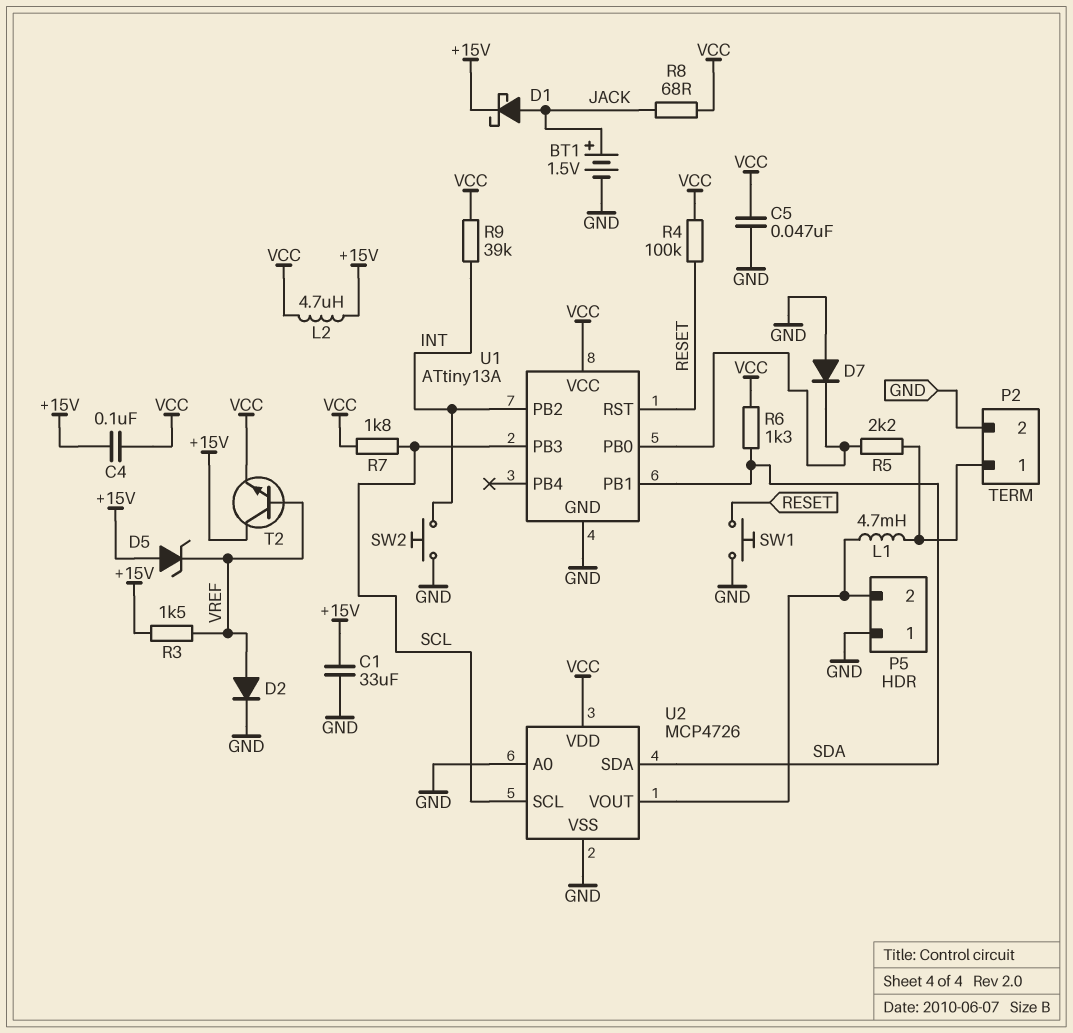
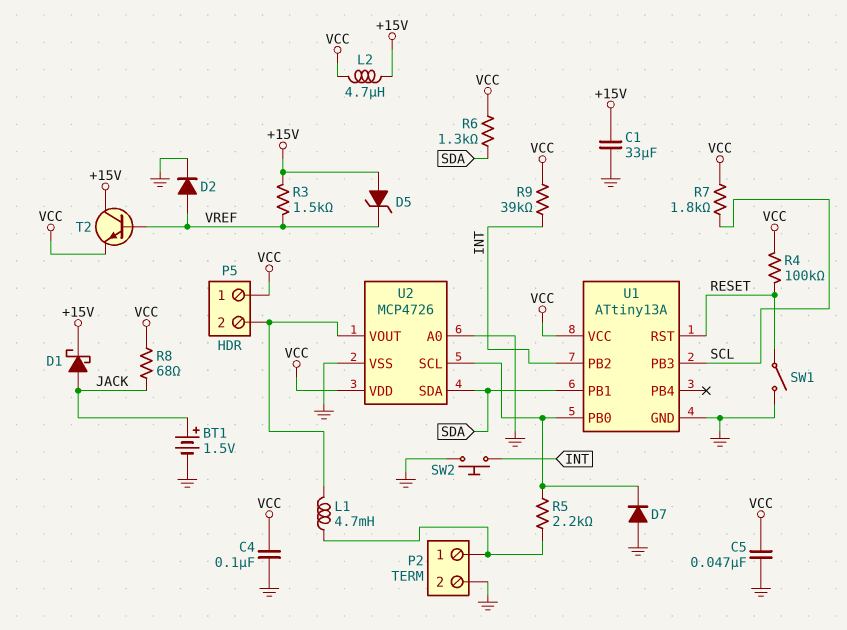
C4: 100nF (+15V, VCC) -> 100nF (GND, VCC)
P5 pin 1: GND -> VCC
SW1: button (GND, RESET) -> switch (GND, RESET)
U2 pin SCL: SCL -> U1/PB0

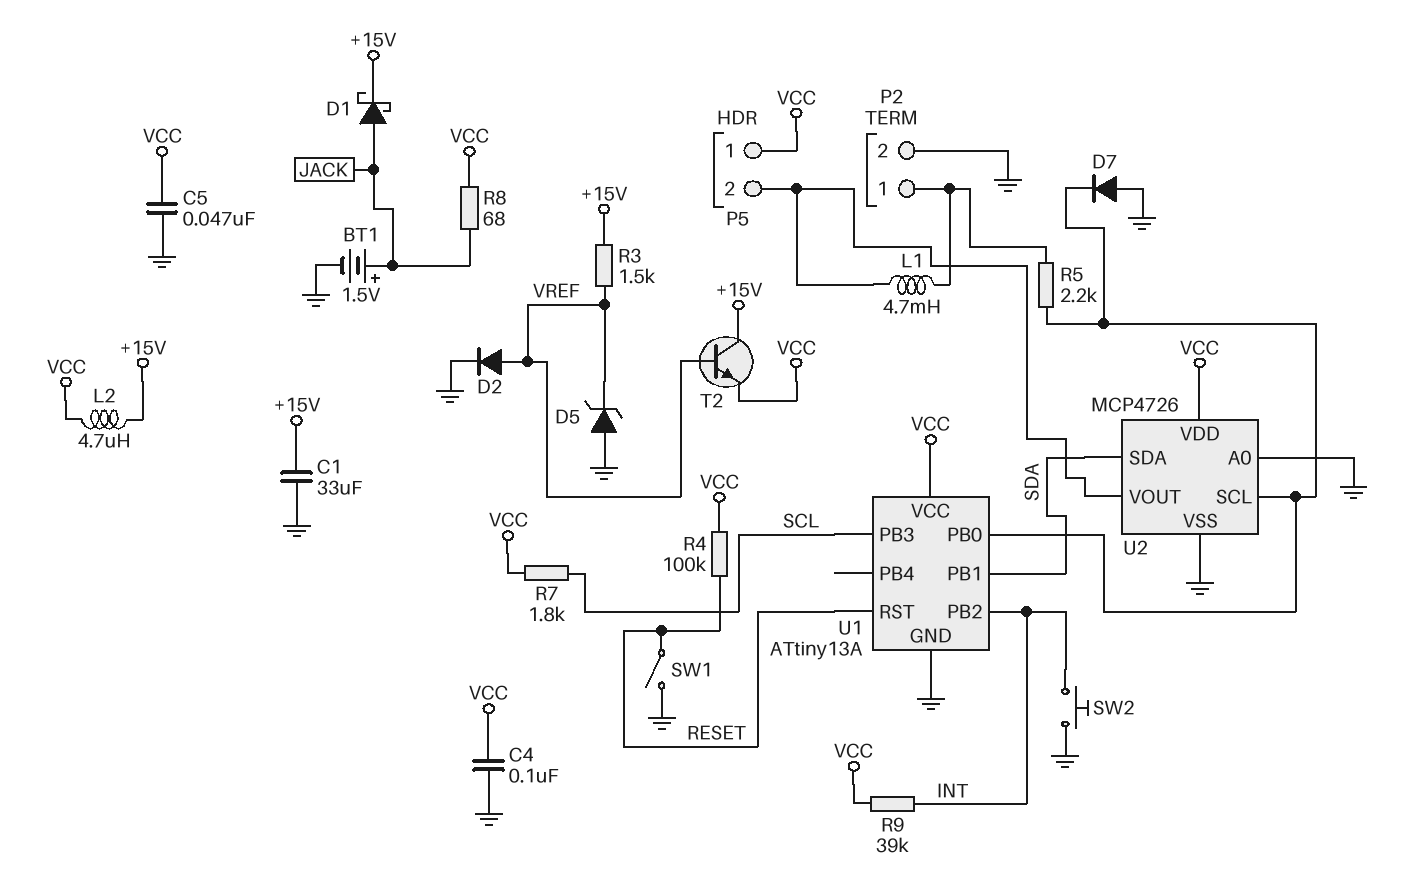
D5: zener (A +15V, K VREF) -> zener (A GND, K VREF)
R6: 1.3k (SDA, VCC) -> none

